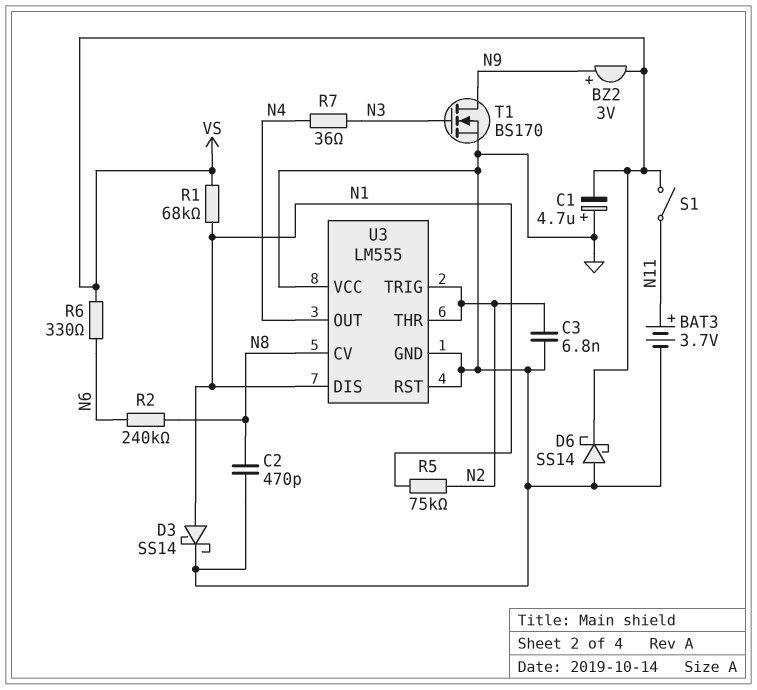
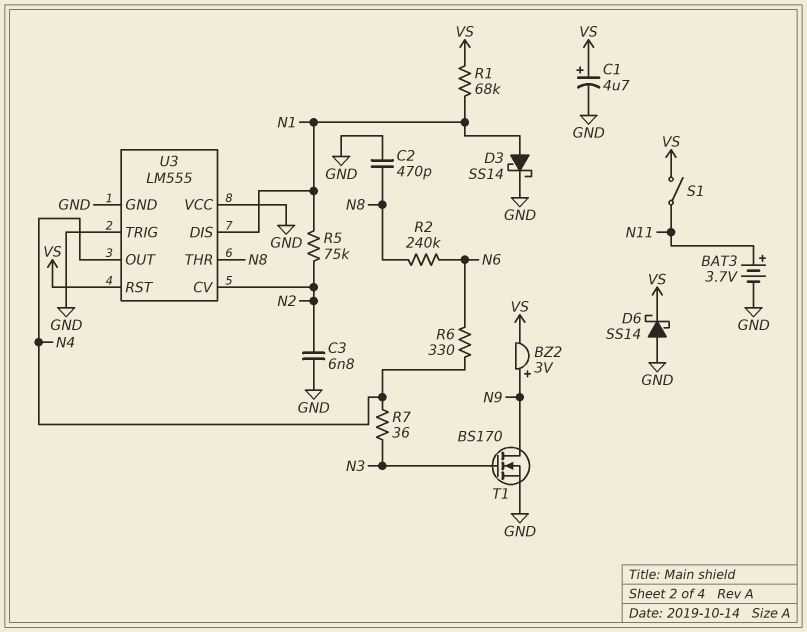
C1: 4.7uF (plus GND, minus VS) -> 4.7uF (plus VS, minus GND)
R6: 330 (N6, VS) -> 330 (N4, N6)
U3 pin CV: N8 -> N2
U3 pin RST: GND -> VS
U3 pin THR: N2 -> N8
U3 pin TRIG: N2 -> GND

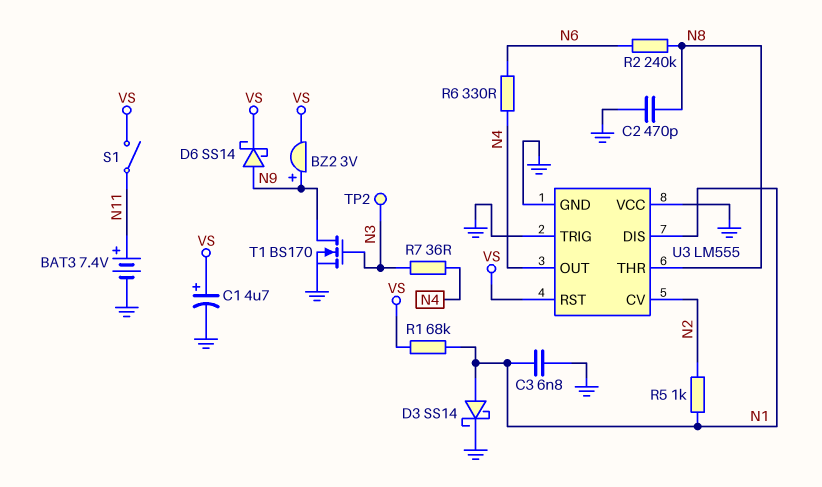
BAT3: 3.7V (plus N11, minus GND) -> 7.4V (plus N11, minus GND)
C3: 6.8nF (GND, N2) -> 6.8nF (GND, N1)
D6: schottky SS14 (A GND, K VS) -> schottky SS14 (A N9, K VS)
R5: 75k (N1, N2) -> 1k (N1, N2)
TP2: none -> test point (N3)

